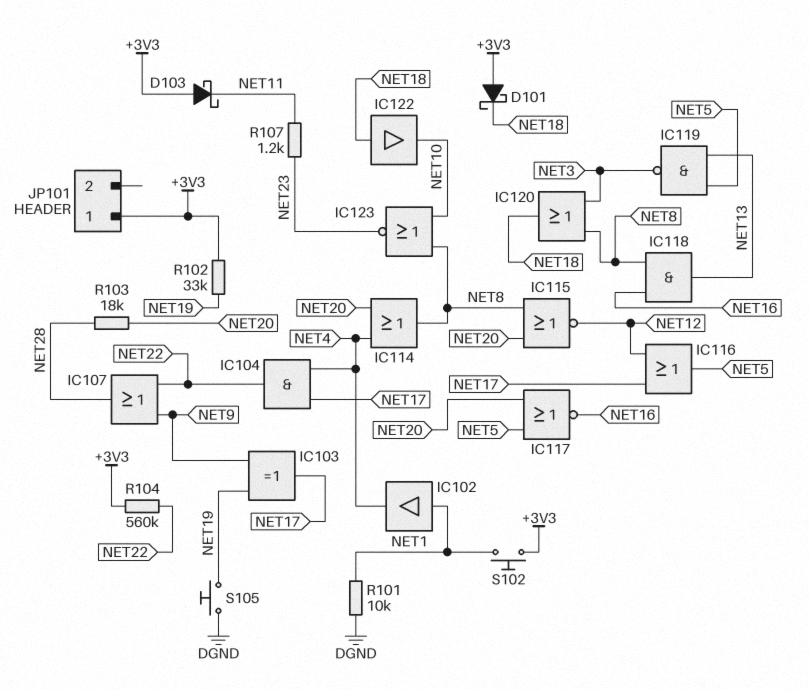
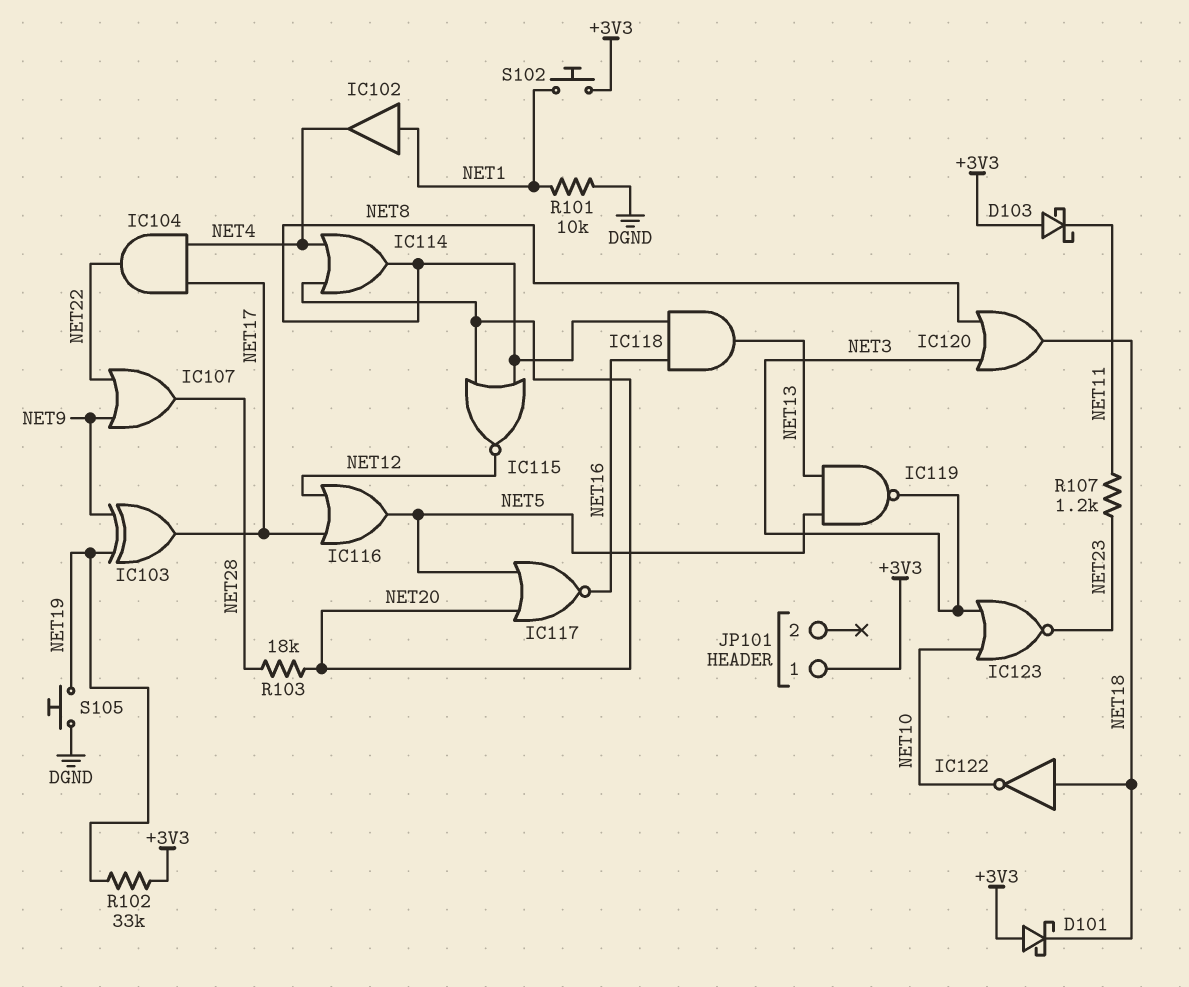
IC122: buffer (in NET18, out NET10) -> NOT (in NET18, out NET10)
IC123: NOR (in NET8, in NET10, out NET23) -> NOR (in NET3, in NET10, out NET23)
R104: 560k (+3V3, NET22) -> none

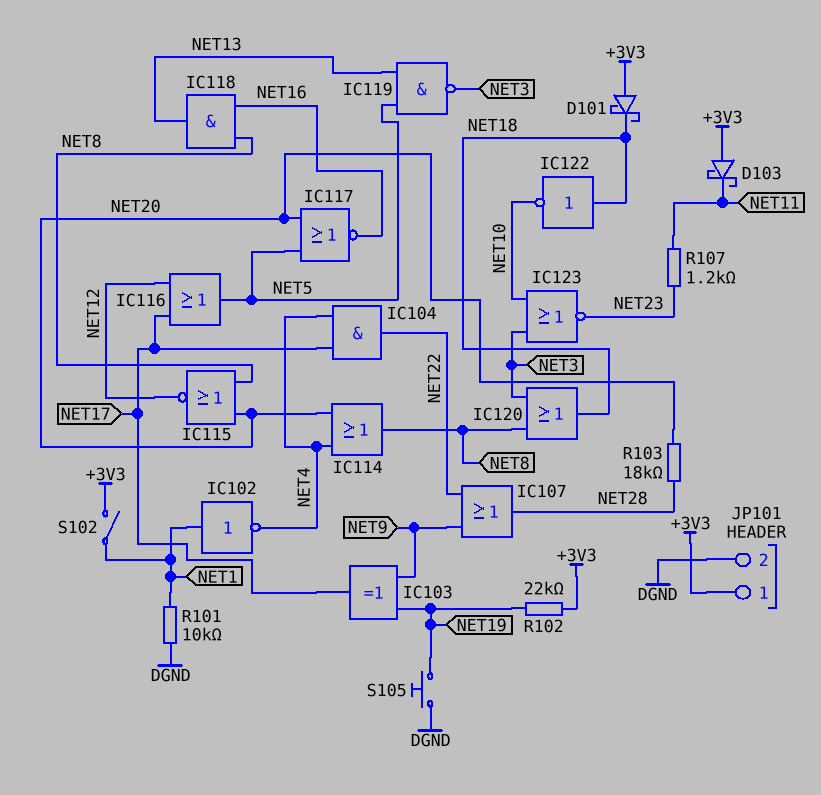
IC102: buffer (in NET1, out NET4) -> NOT (in NET1, out NET4)
JP101 pin 2: none -> DGND
R102: 33k (+3V3, NET19) -> 22k (+3V3, NET19)
S102: button (+3V3, NET1) -> switch (+3V3, NET1)

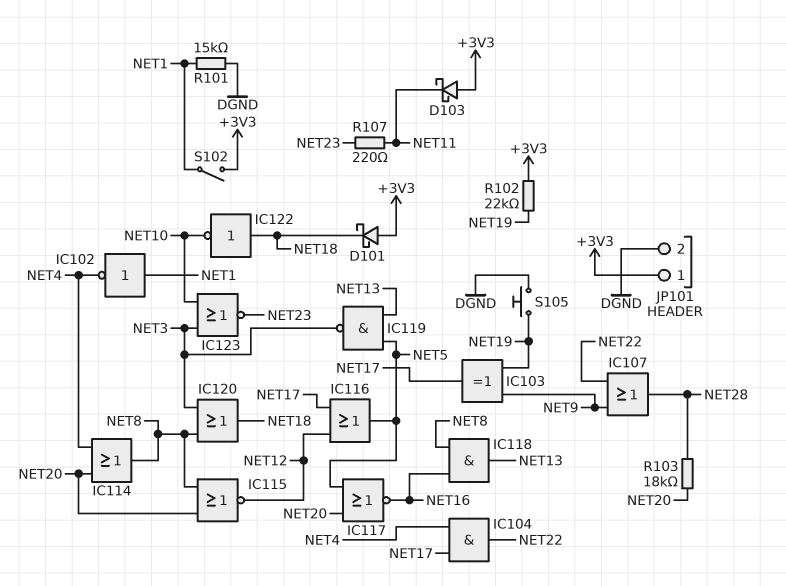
R101: 10k (DGND, NET1) -> 15k (DGND, NET1)
R107: 1.2k (NET11, NET23) -> 220 (NET11, NET23)

